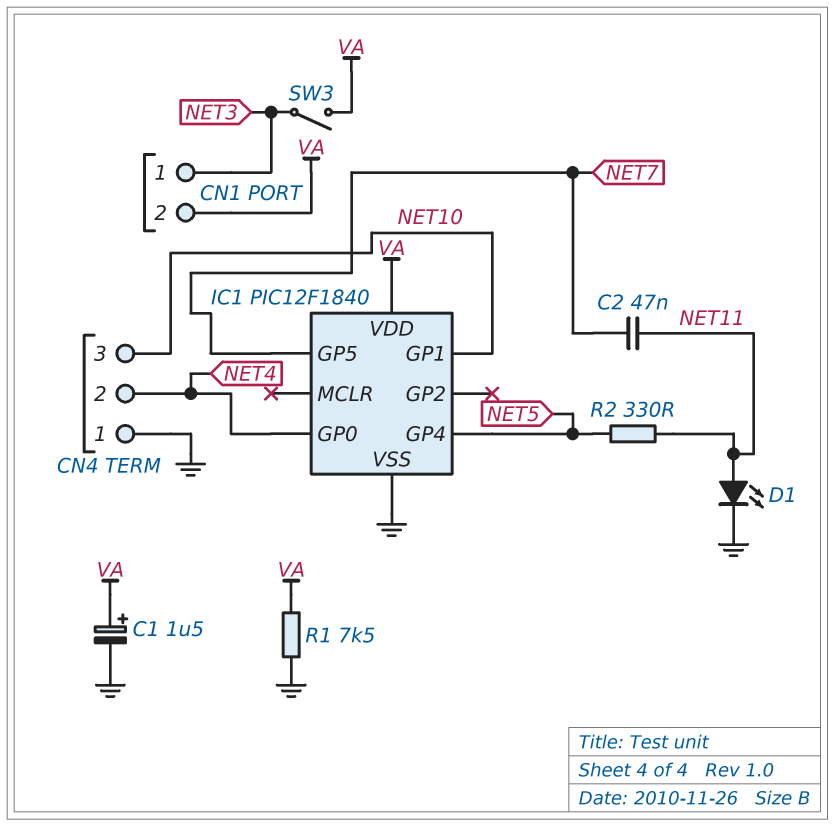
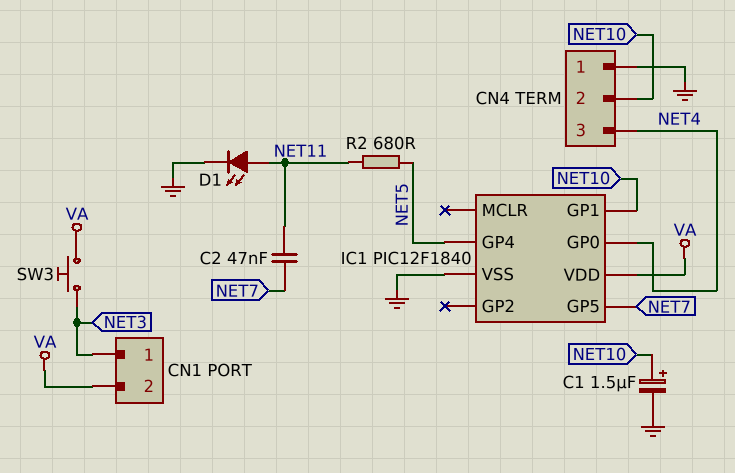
C1: 1.5uF (plus VA, minus GND) -> 1.5uF (plus NET10, minus GND)
CN4 pin 2: NET4 -> NET10
CN4 pin 3: NET10 -> NET4
R1: 7.5k (GND, VA) -> none
R2: 330 (NET5, NET11) -> 680 (NET5, NET11)
SW3: switch (NET3, VA) -> button (NET3, VA)

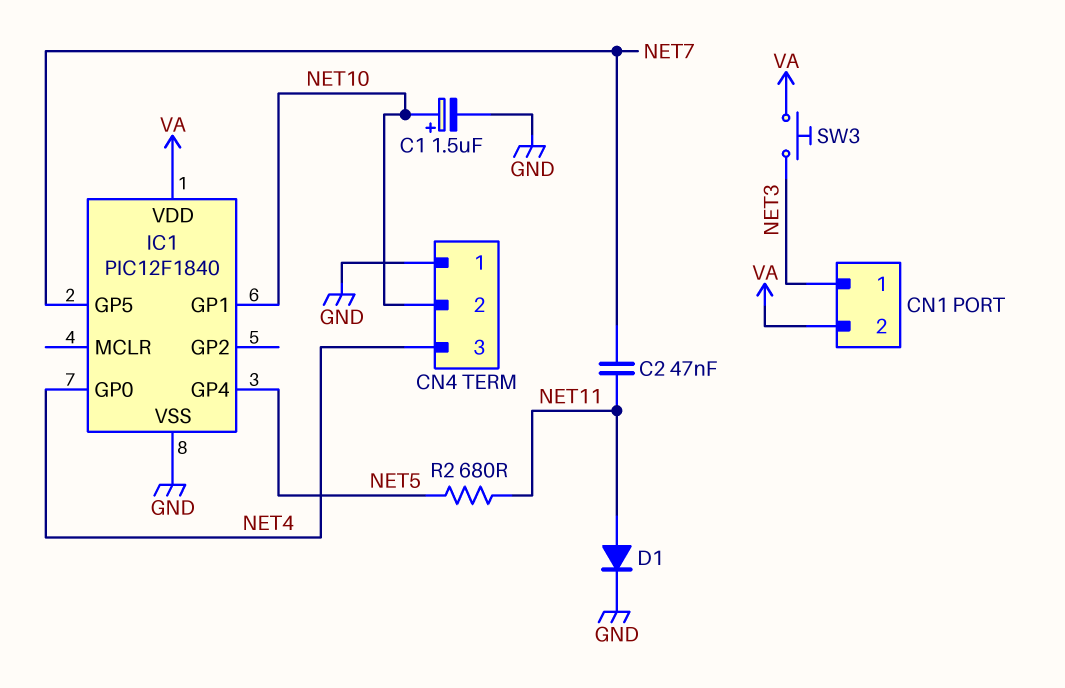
D1: LED (A NET11, K GND) -> diode (A NET11, K GND)

